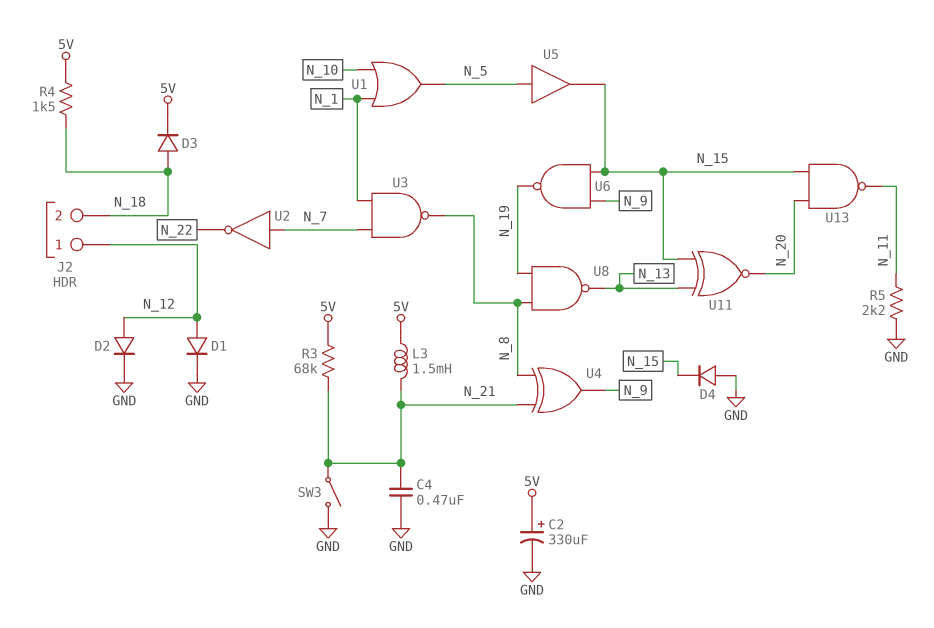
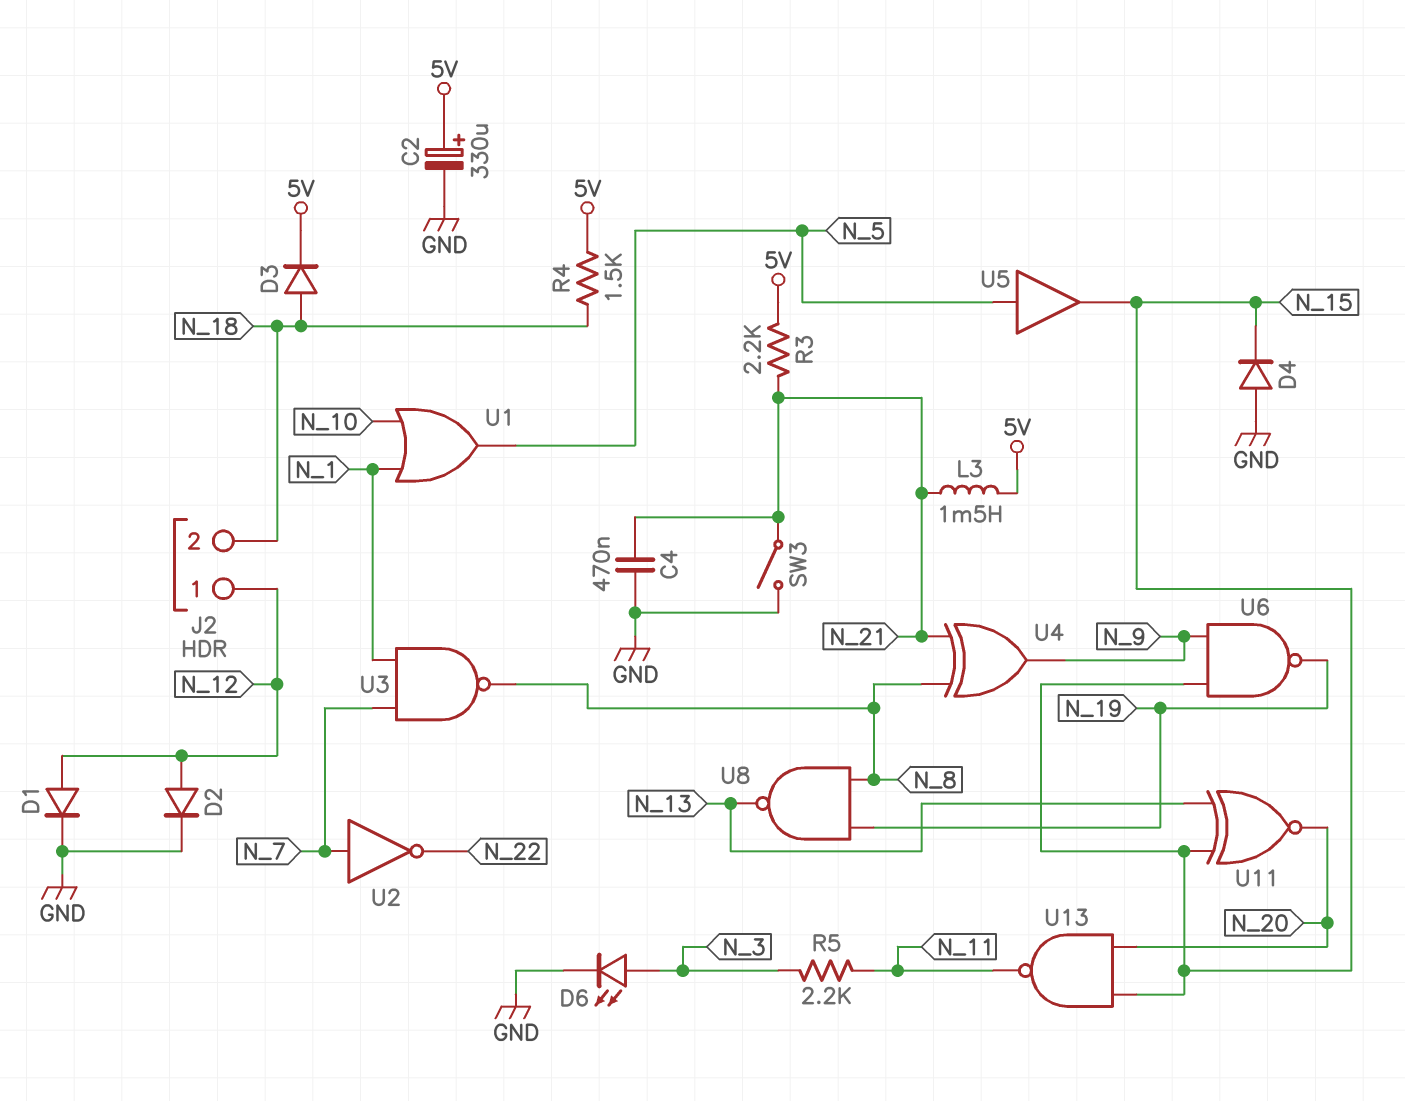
D6: none -> LED (A N_3, K GND)
R3: 68k (5V, N_21) -> 2.2k (5V, N_21)
R5: 2.2k (GND, N_11) -> 2.2k (N_3, N_11)

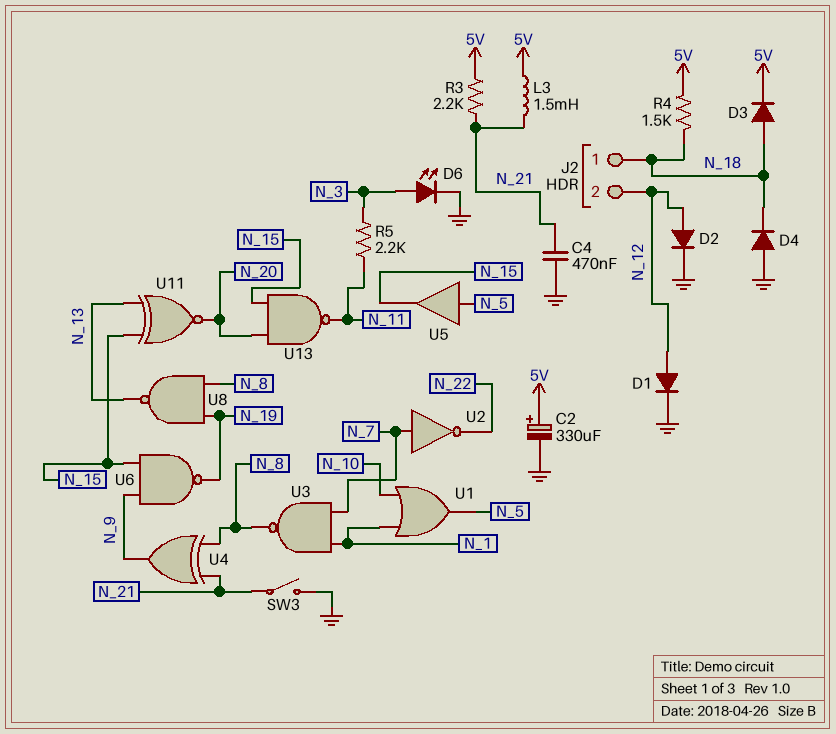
D4: diode (A GND, K N_15) -> diode (A GND, K N_18)
J2 pin 1: N_12 -> N_18
J2 pin 2: N_18 -> N_12

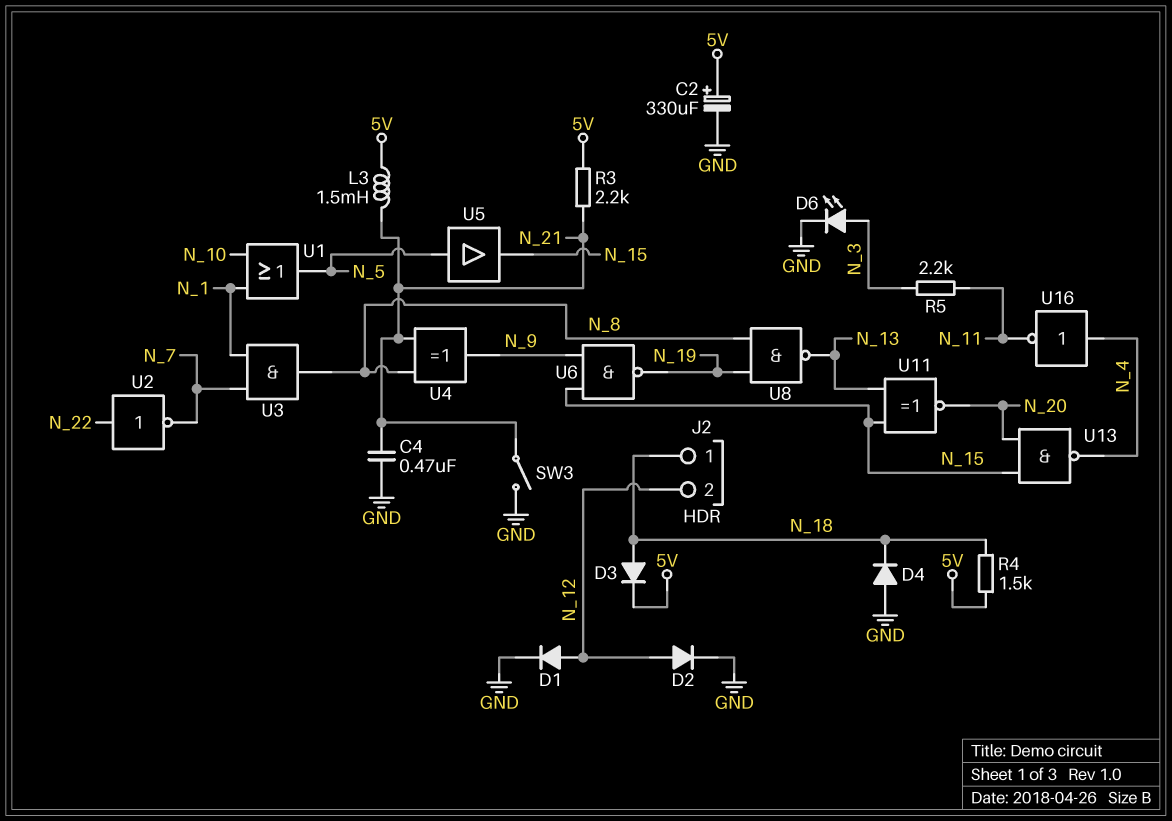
U2: NOT (in N_7, out N_22) -> NOT (in N_22, out N_7)
U3: NAND (in N_1, in N_7, out N_8) -> AND (in N_1, in N_7, out N_8)
U13: NAND (in N_15, in N_20, out N_11) -> NAND (in N_15, in N_20, out N_4)
U16: none -> NOT (in N_4, out N_11)

